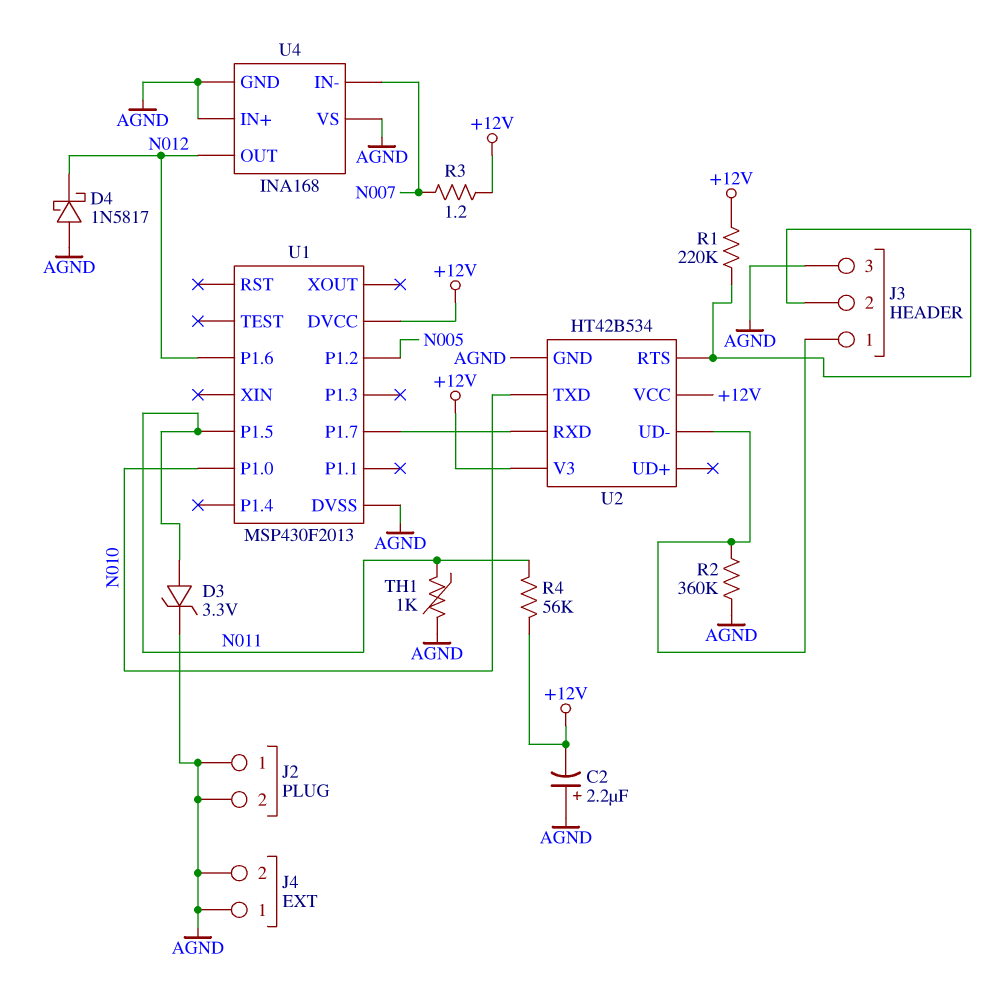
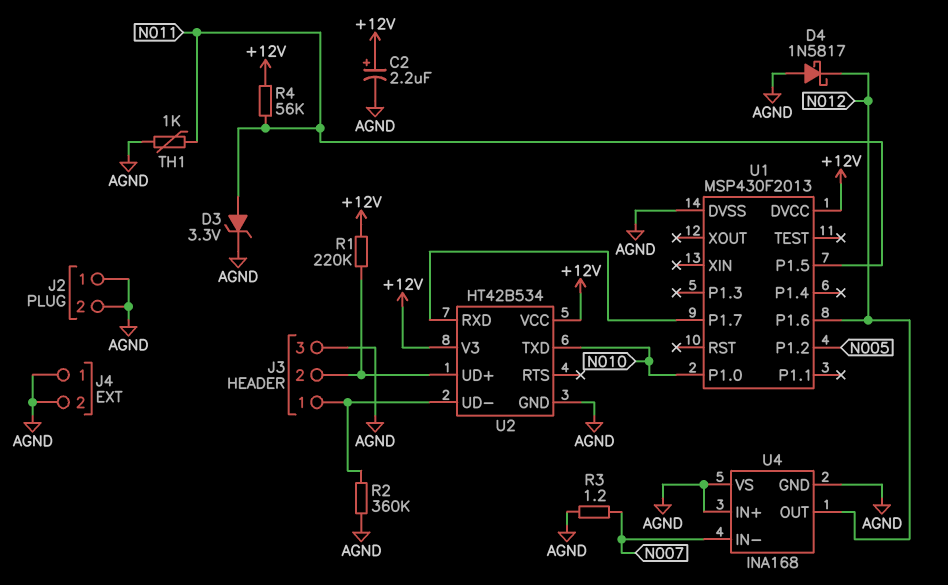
C2: 2.2uF (plus AGND, minus +12V) -> 2.2uF (plus +12V, minus AGND)
R3: 1.2 (+12V, N007) -> 1.2 (AGND, N007)
U2 pin RTS: J3/2 -> none
U2 pin UD+: none -> J3/2

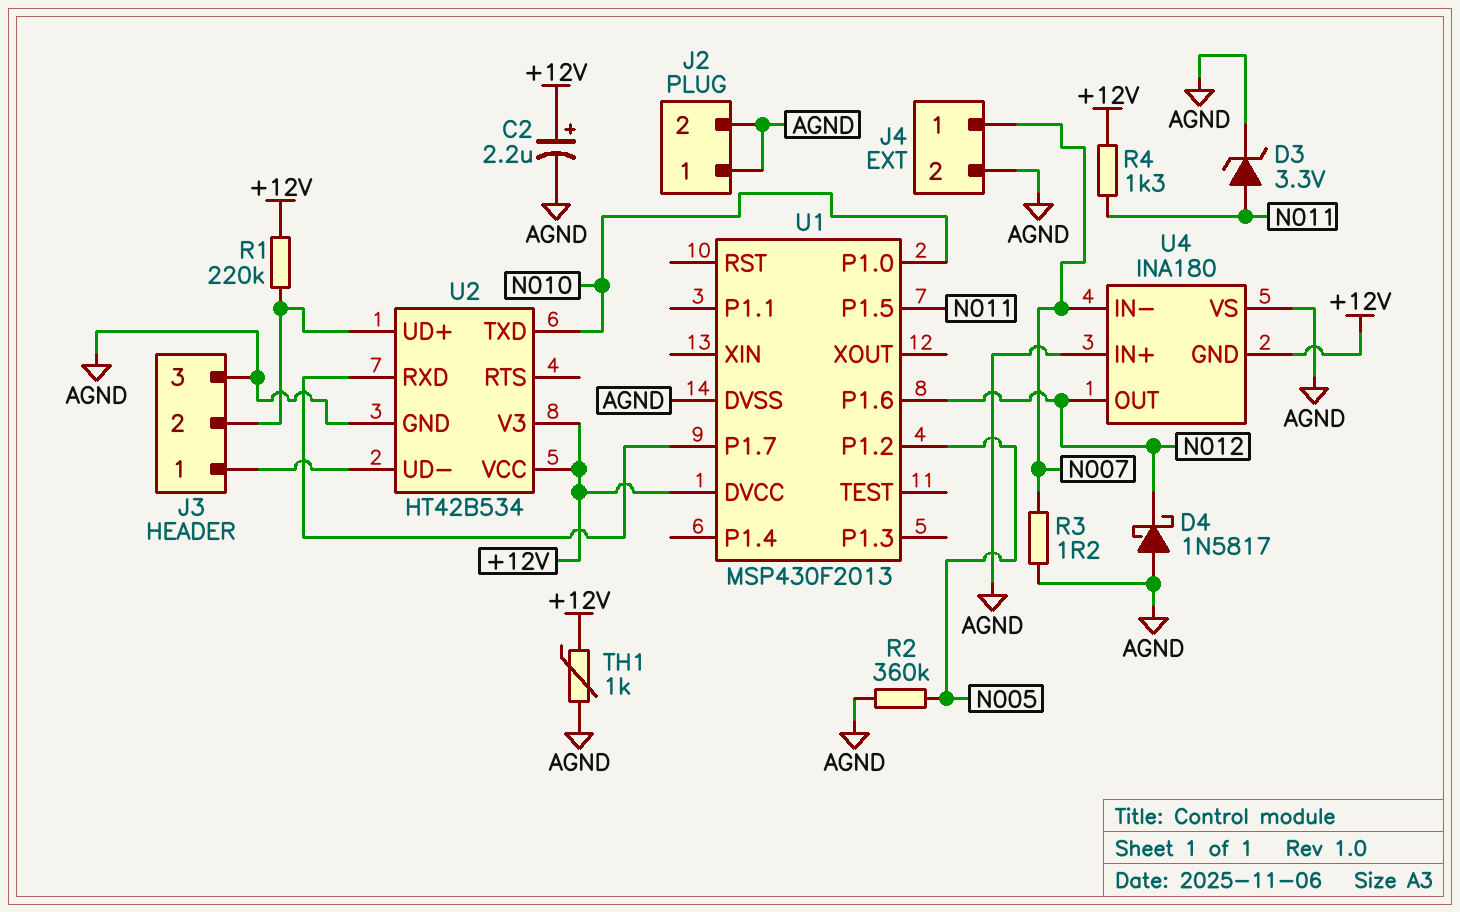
J4 pin 1: AGND -> N007
R2: 360k (AGND, J3/1) -> 360k (AGND, N005)
R4: 56k (+12V, N011) -> 1.3k (+12V, N011)
TH1: 1k (AGND, N011) -> 1k (+12V, AGND)
U4: INA168 -> INA180
U4 pin GND: AGND -> +12V

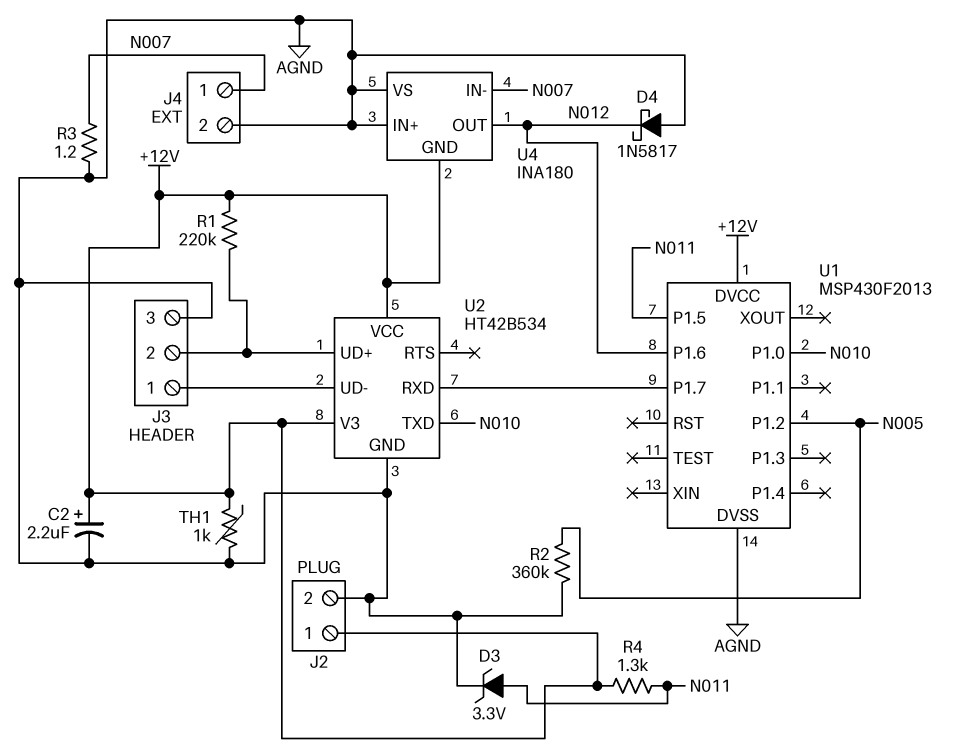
J2 pin 1: AGND -> +12V

